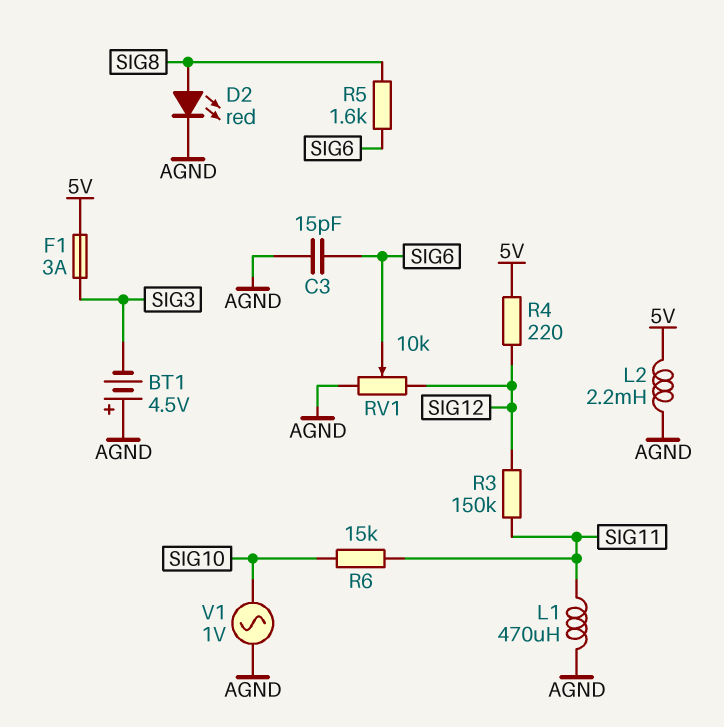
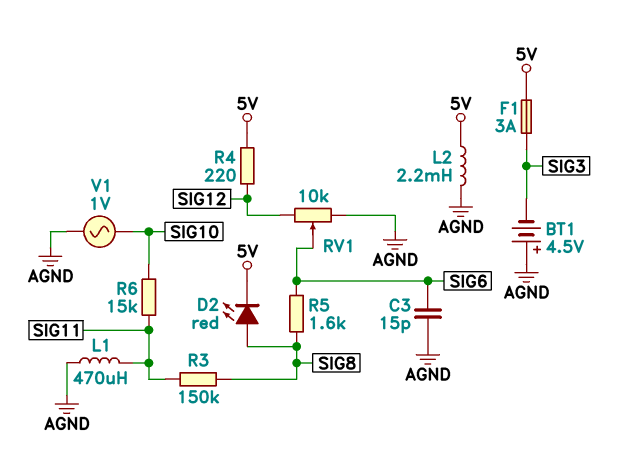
D2: LED red (A SIG8, K AGND) -> LED red (A SIG8, K 5V)
R3: 150k (SIG11, SIG12) -> 150k (SIG8, SIG11)

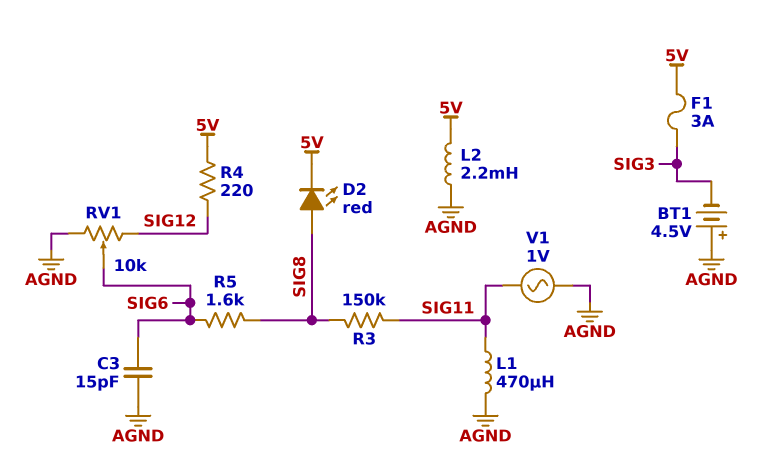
R6: 15k (SIG10, SIG11) -> none
V1: AC 1V (AGND, SIG10) -> AC 1V (AGND, SIG11)

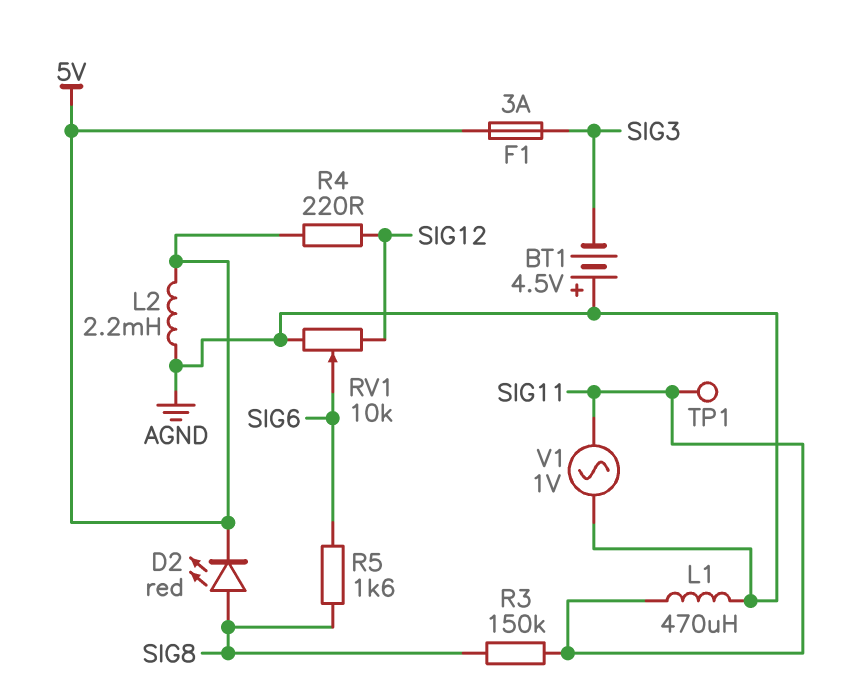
C3: 15pF (AGND, SIG6) -> none
TP1: none -> test point (SIG11)

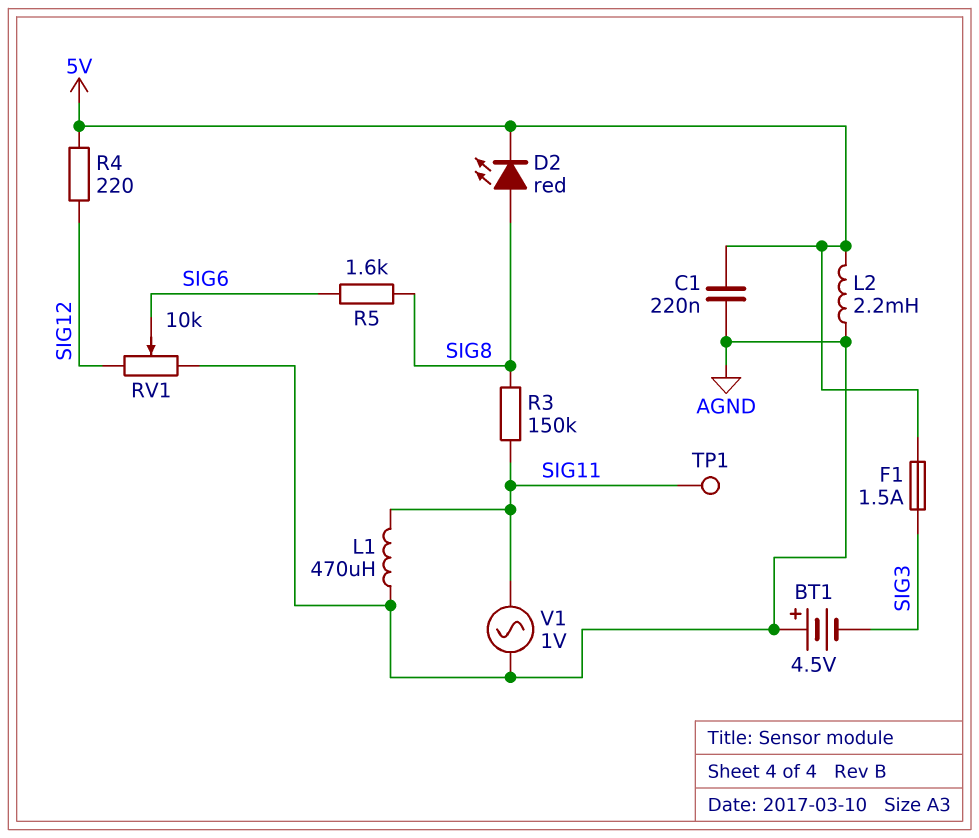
C1: none -> 220nF (5V, AGND)
F1: 3A (5V, SIG3) -> 1.5A (5V, SIG3)

